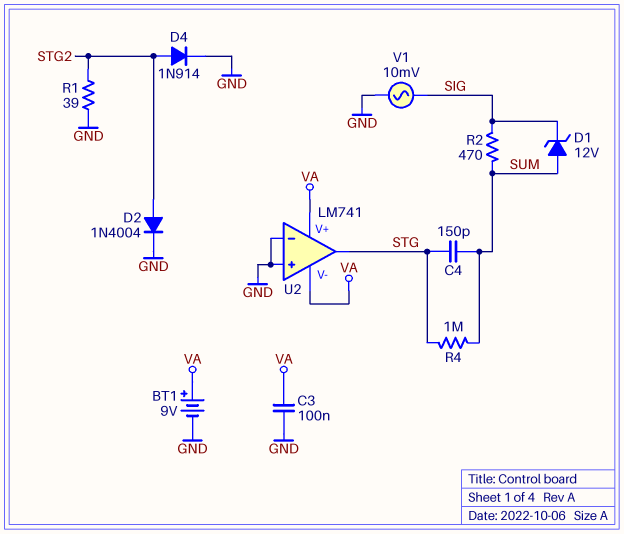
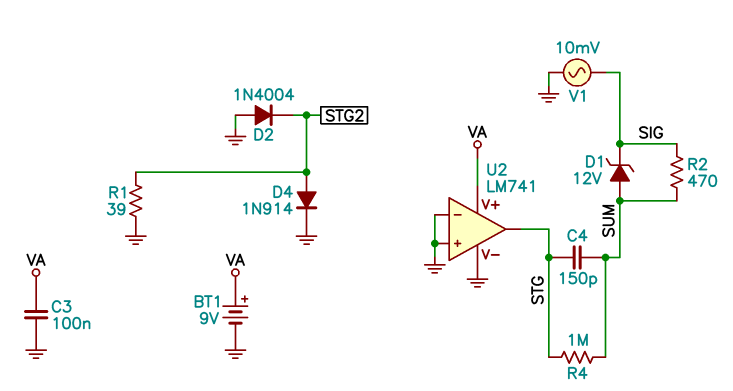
D2: diode 1N4004 (A STG2, K GND) -> diode 1N4004 (A GND, K STG2)
U2 pin V-: VA -> GND

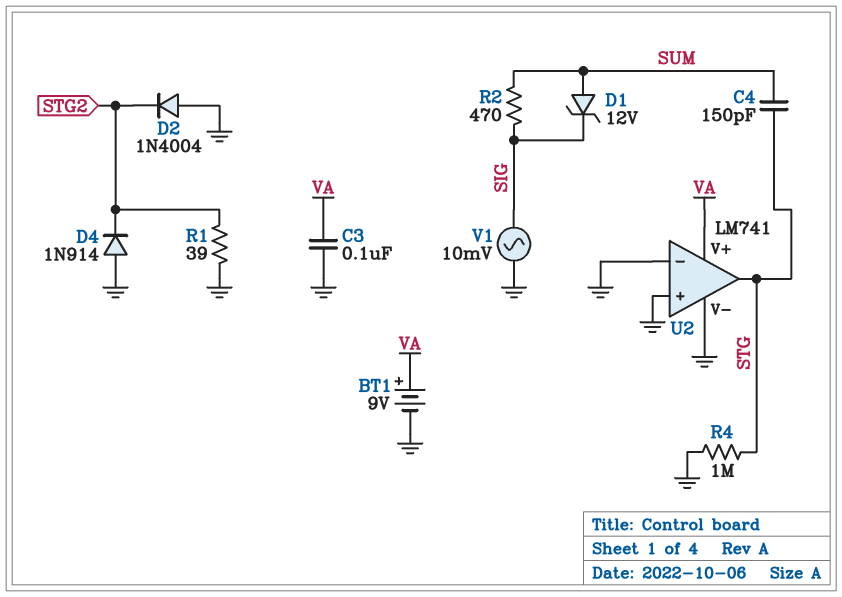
D4: diode 1N914 (A STG2, K GND) -> diode 1N914 (A GND, K STG2)
R4: 1M (STG, SUM) -> 1M (GND, STG)

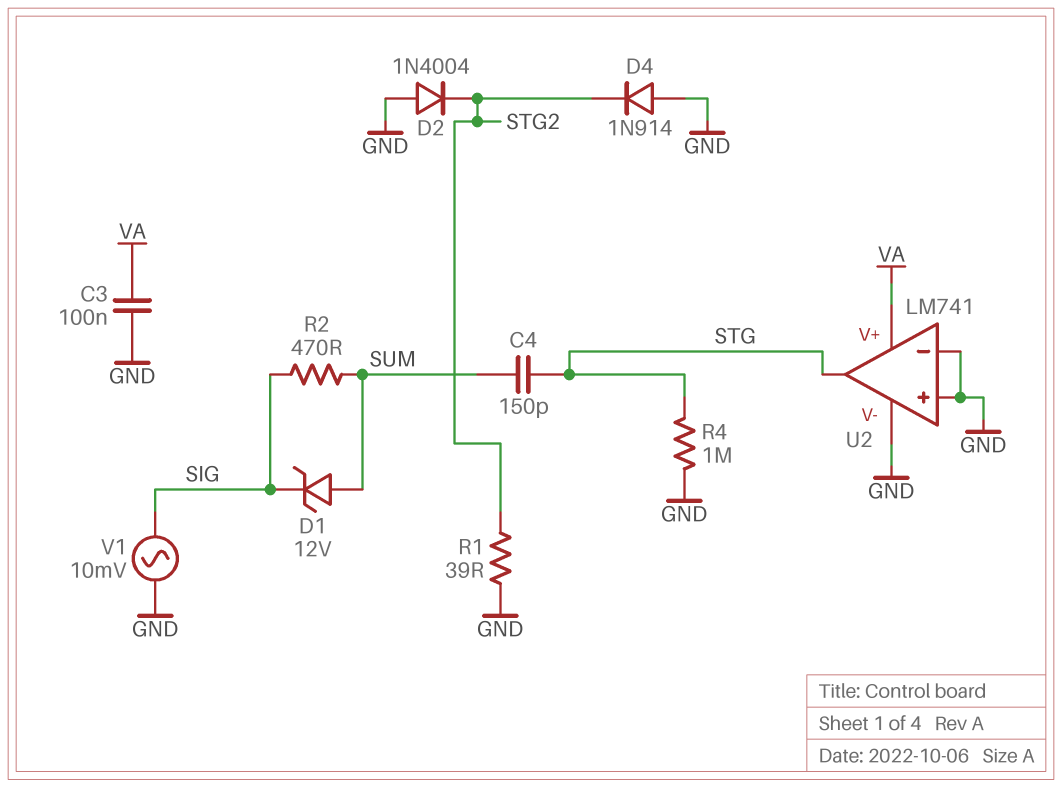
BT1: 9V (plus VA, minus GND) -> none

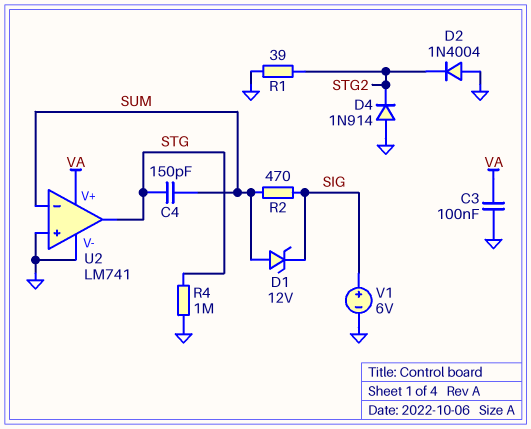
U2 pin in-: GND -> SUM
V1: AC 10mV (GND, SIG) -> 6V (plus SIG, minus GND)

